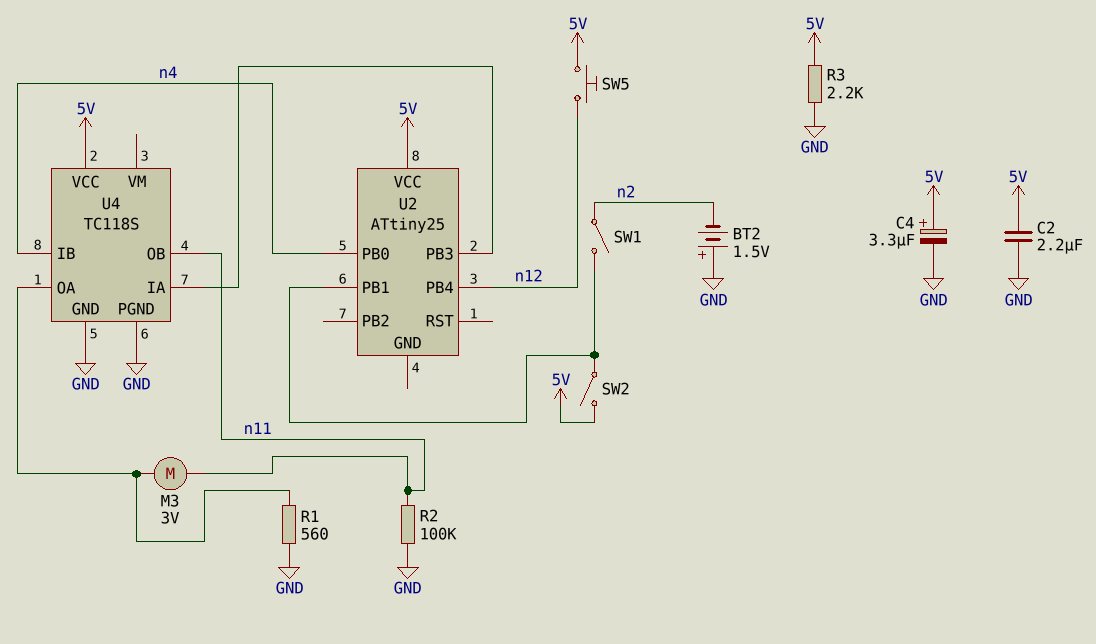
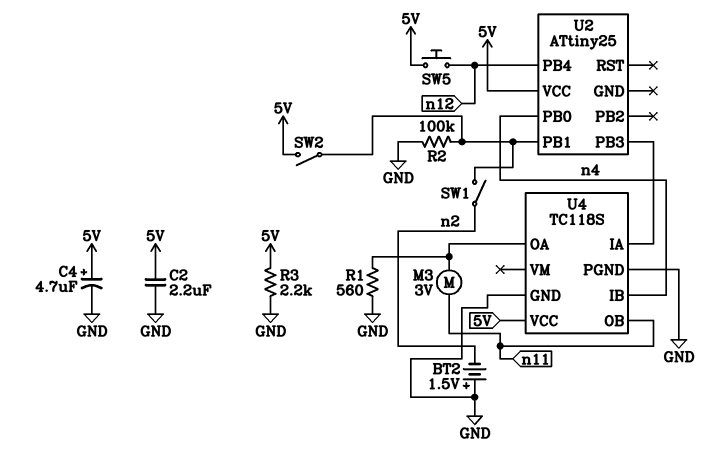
C4: 3.3uF (plus 5V, minus GND) -> 4.7uF (plus 5V, minus GND)
R2: 100k (GND, n11) -> 100k (GND, U2/PB1)

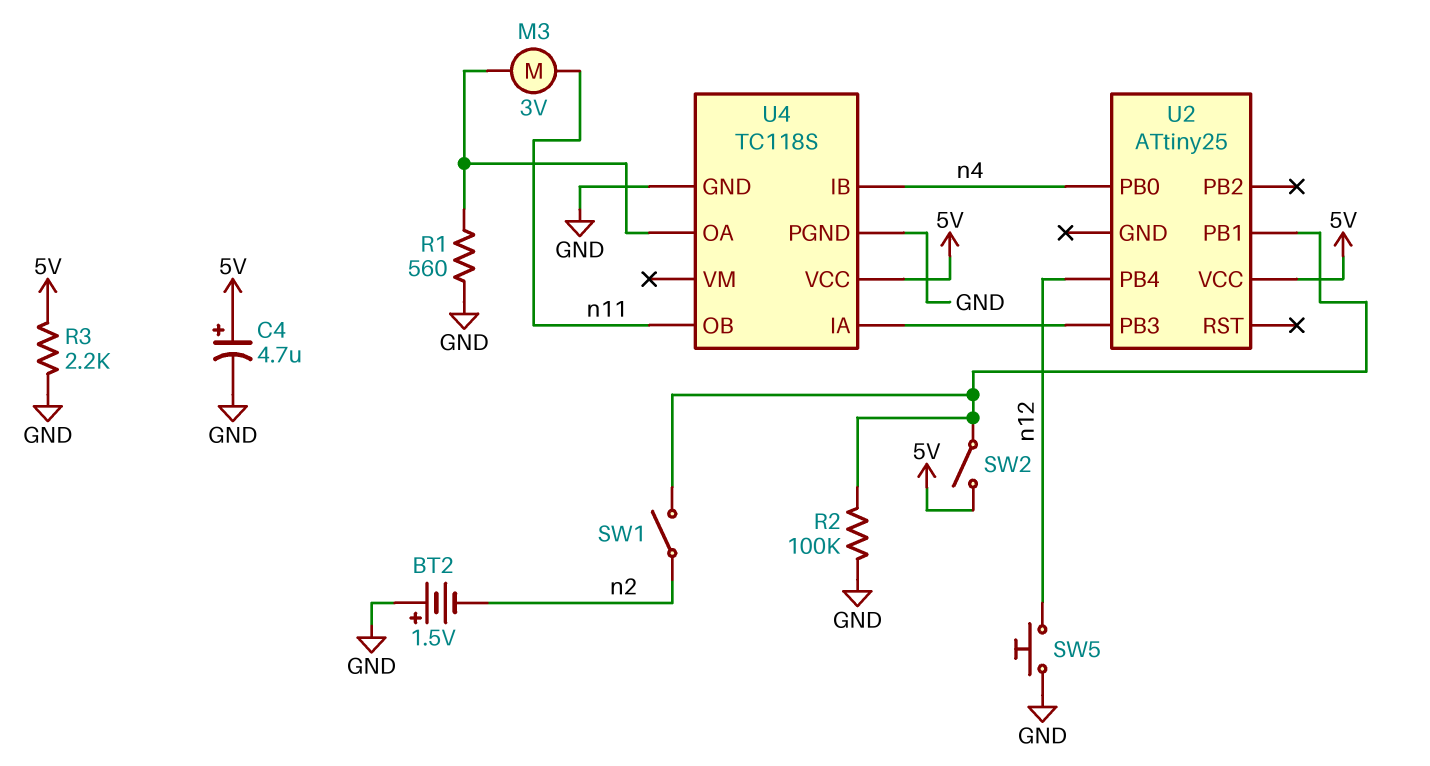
C2: 2.2uF (5V, GND) -> none
SW5: button (5V, n12) -> button (GND, n12)

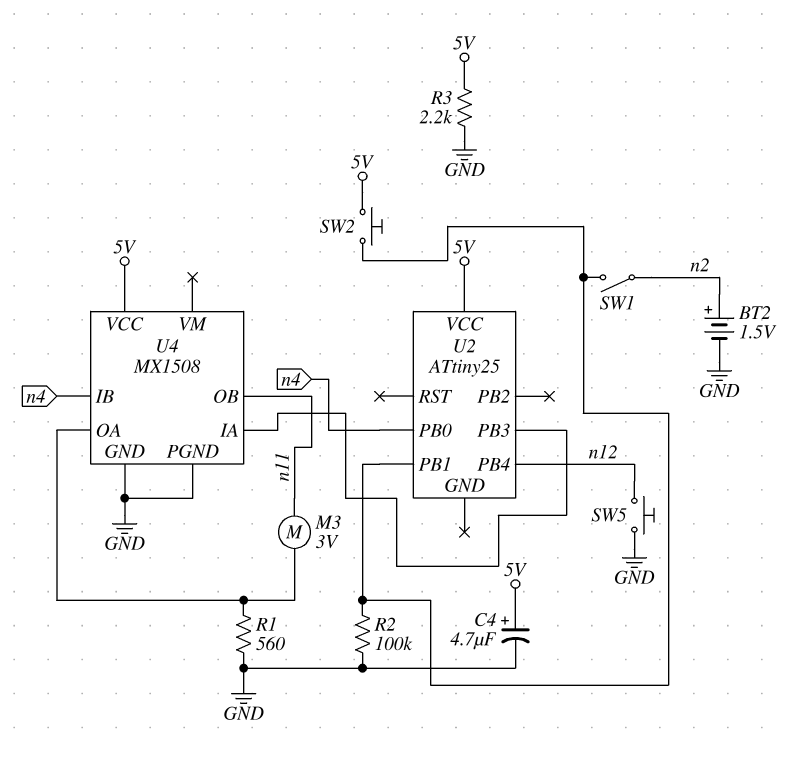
BT2: 1.5V (plus GND, minus n2) -> 1.5V (plus n2, minus GND)
SW2: switch (5V, U2/PB1) -> button (5V, U2/PB1)
U4: TC118S -> MX1508

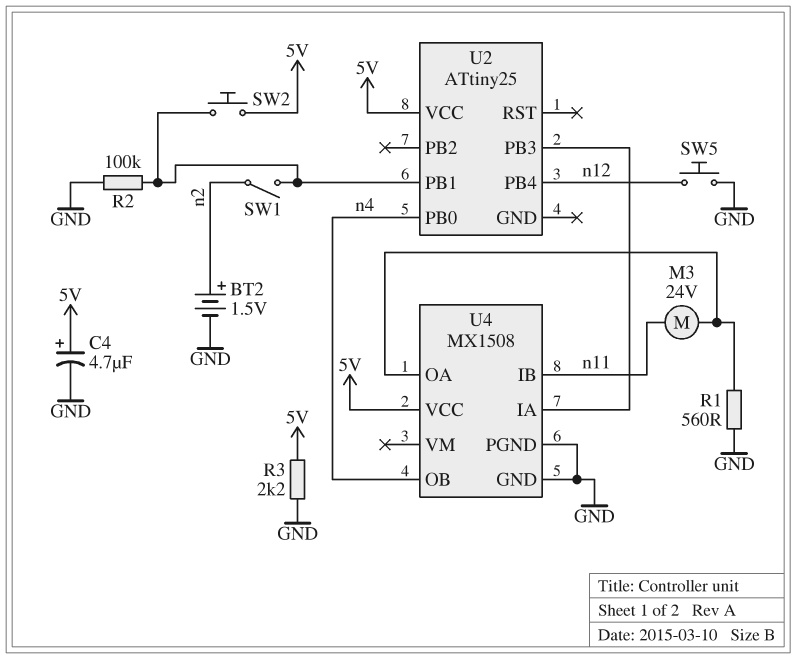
M3: motor 3V (U4/OA, n11) -> motor 24V (U4/OA, n11)
U4 pin IB: n4 -> n11
U4 pin OB: n11 -> n4

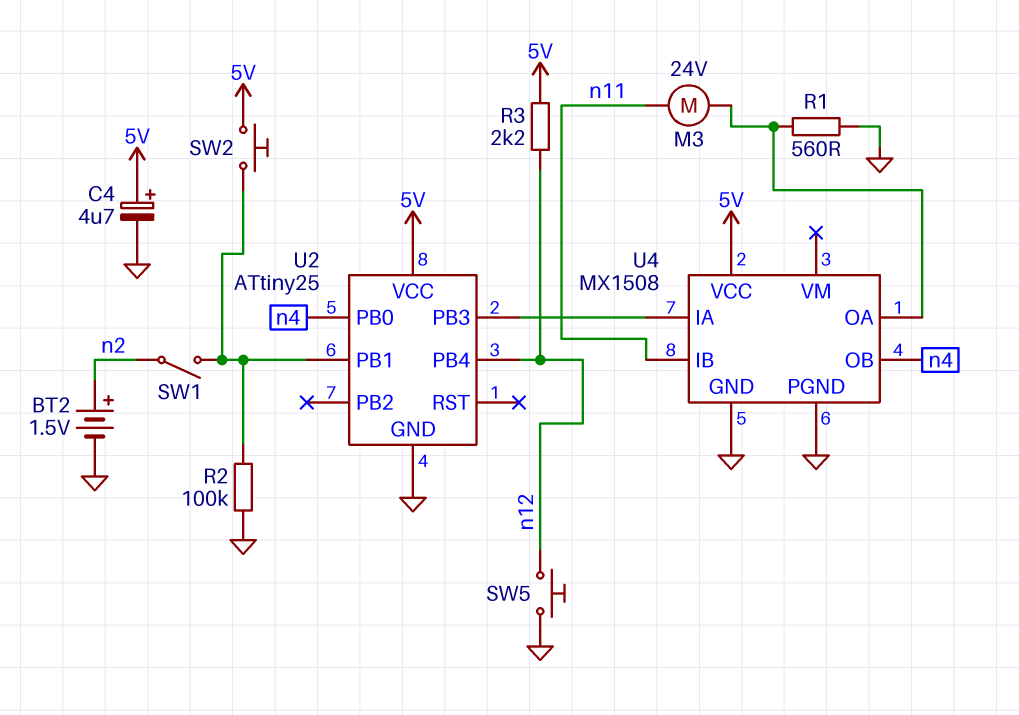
R3: 2.2k (5V, GND) -> 2.2k (5V, n12)
U2 pin GND: none -> GND

